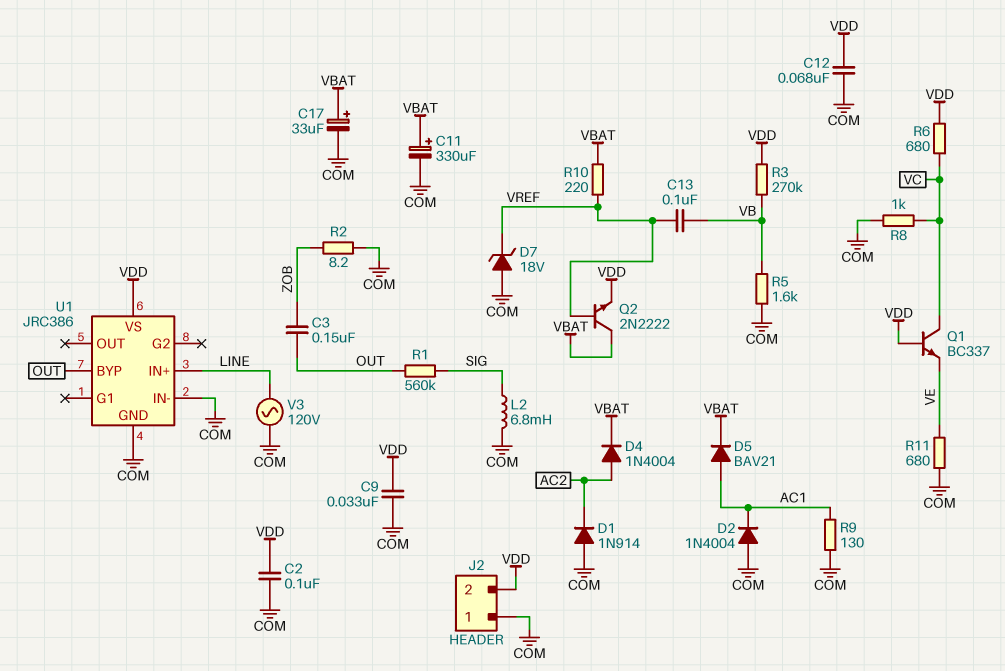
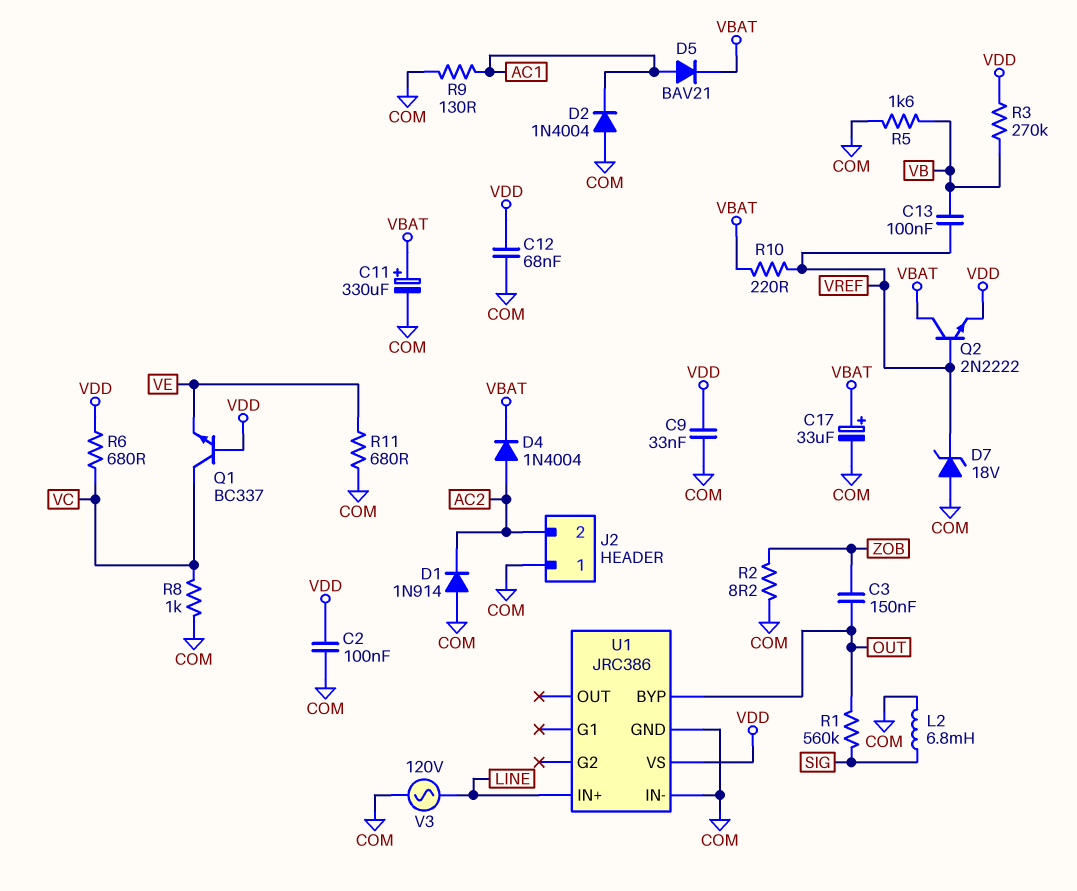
J2 pin 2: VDD -> AC2

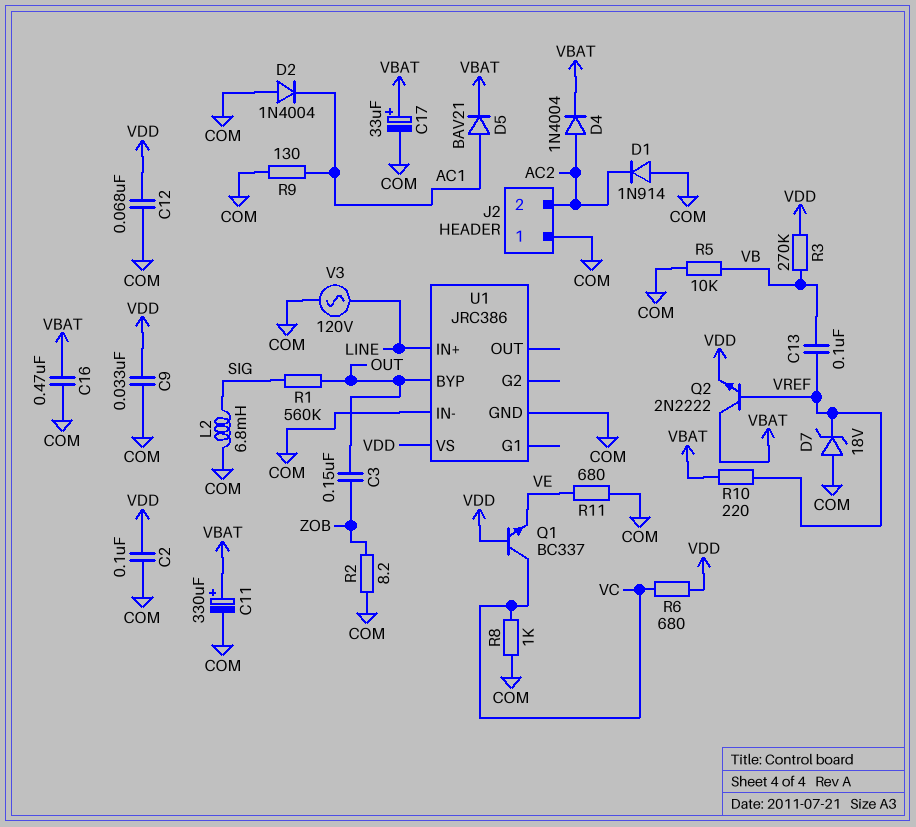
C16: none -> 470nF (COM, VBAT)
R5: 1.6k (COM, VB) -> 10k (COM, VB)

